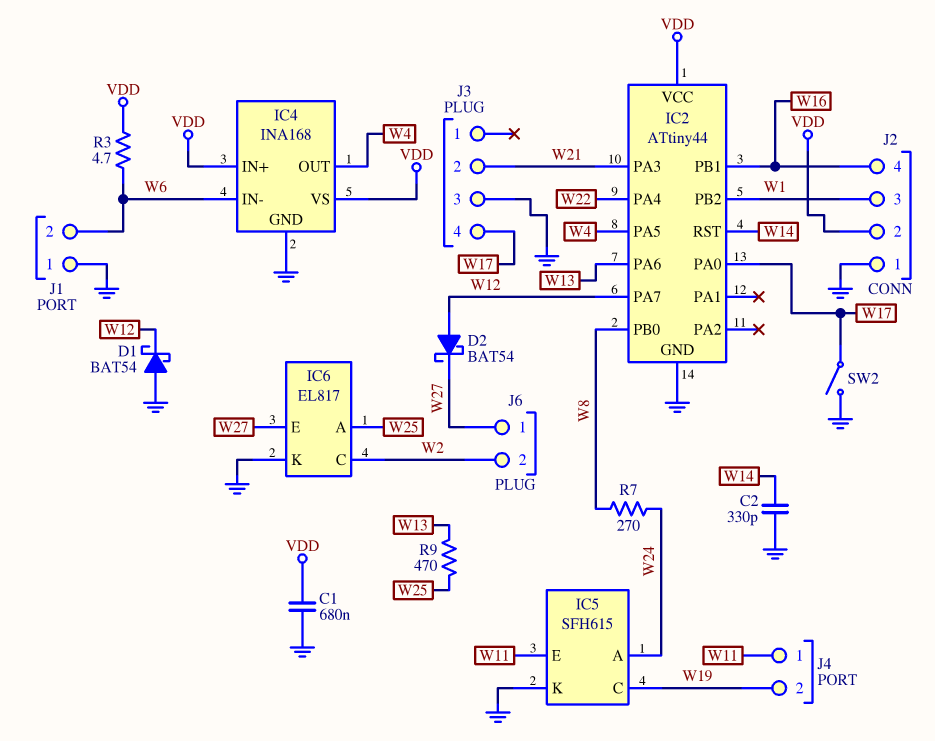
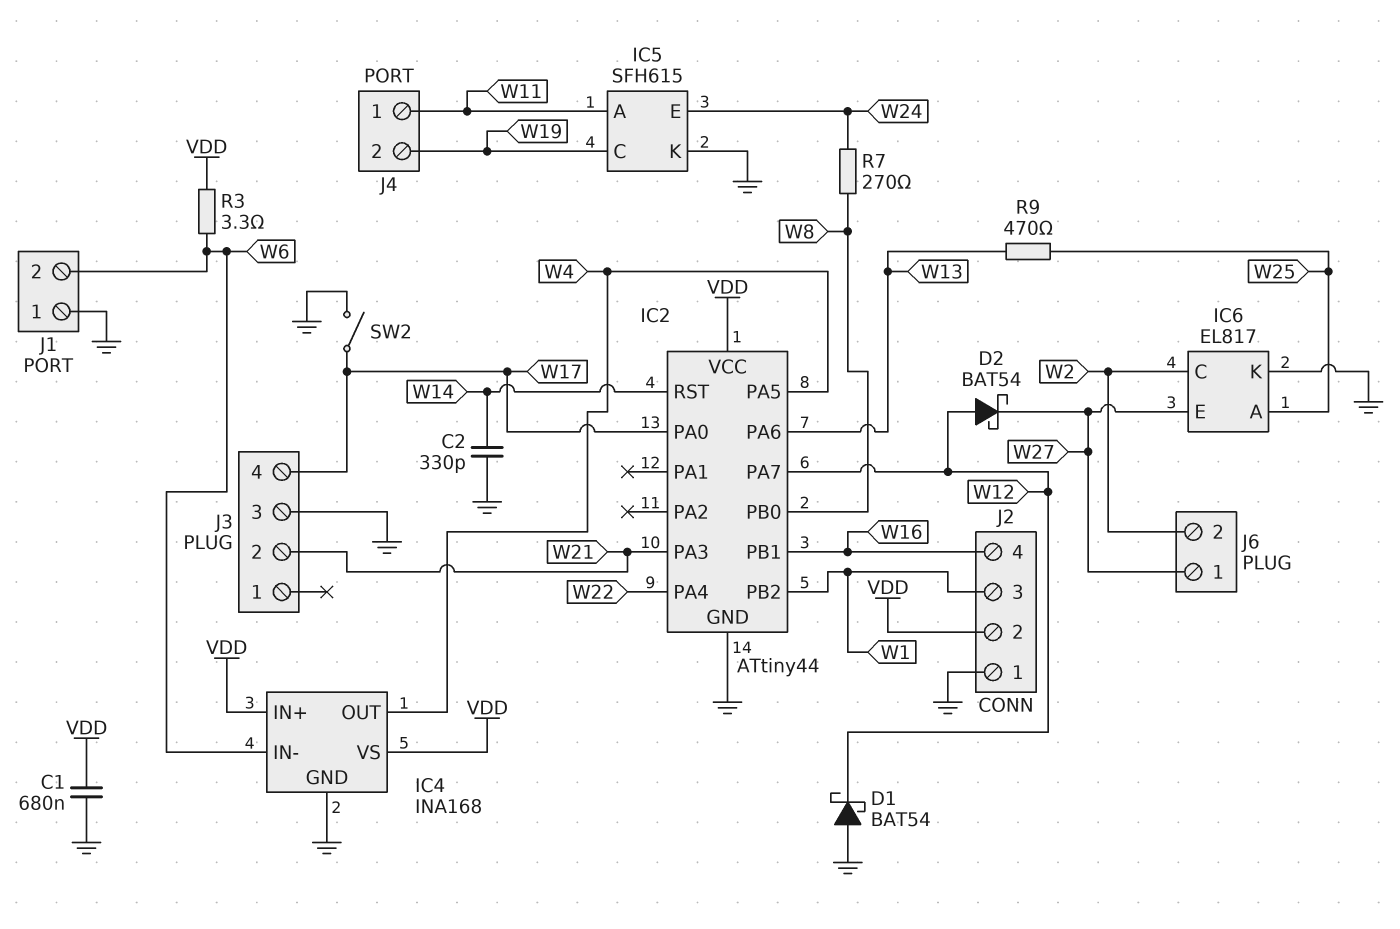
IC5 pin A: W24 -> W11
IC5 pin E: W11 -> W24
R3: 4.7 (VDD, W6) -> 3.3 (VDD, W6)

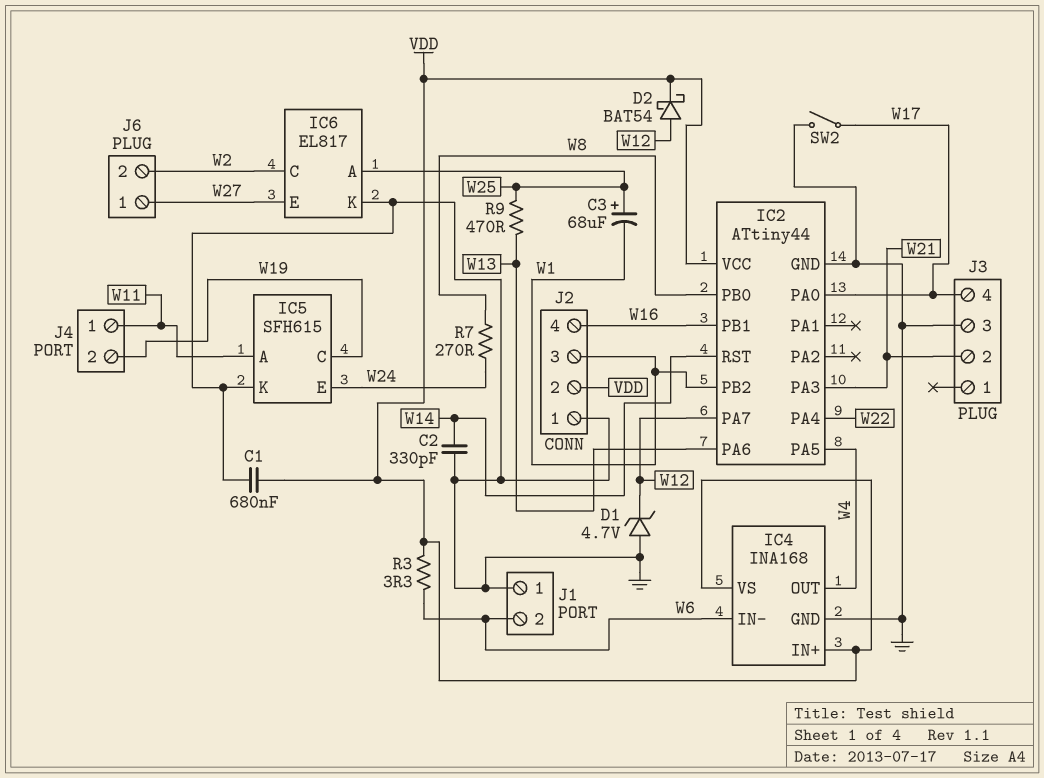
C3: none -> 68uF (plus W25, minus W1)
D1: schottky BAT54 (A GND, K W12) -> zener 4.7V (A GND, K W12)
D2: schottky BAT54 (A W12, K W27) -> schottky BAT54 (A W12, K VDD)

